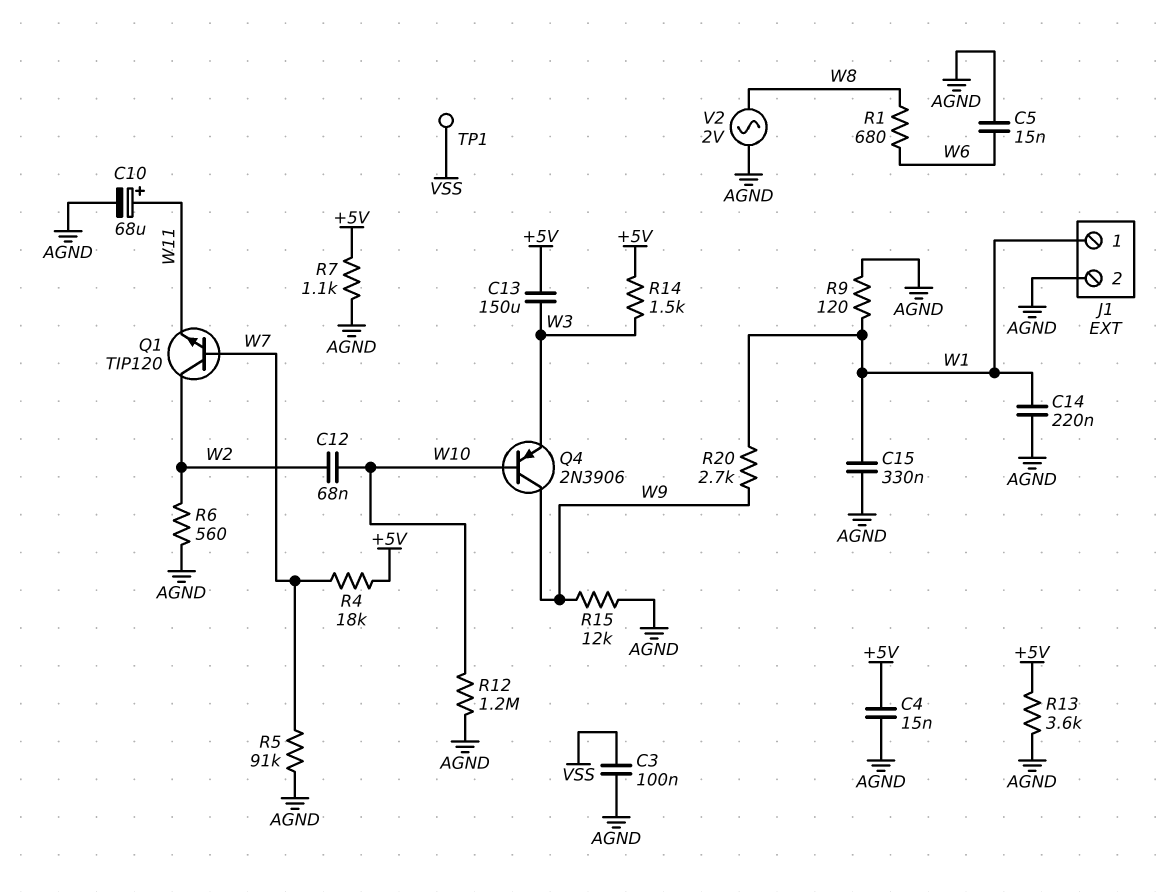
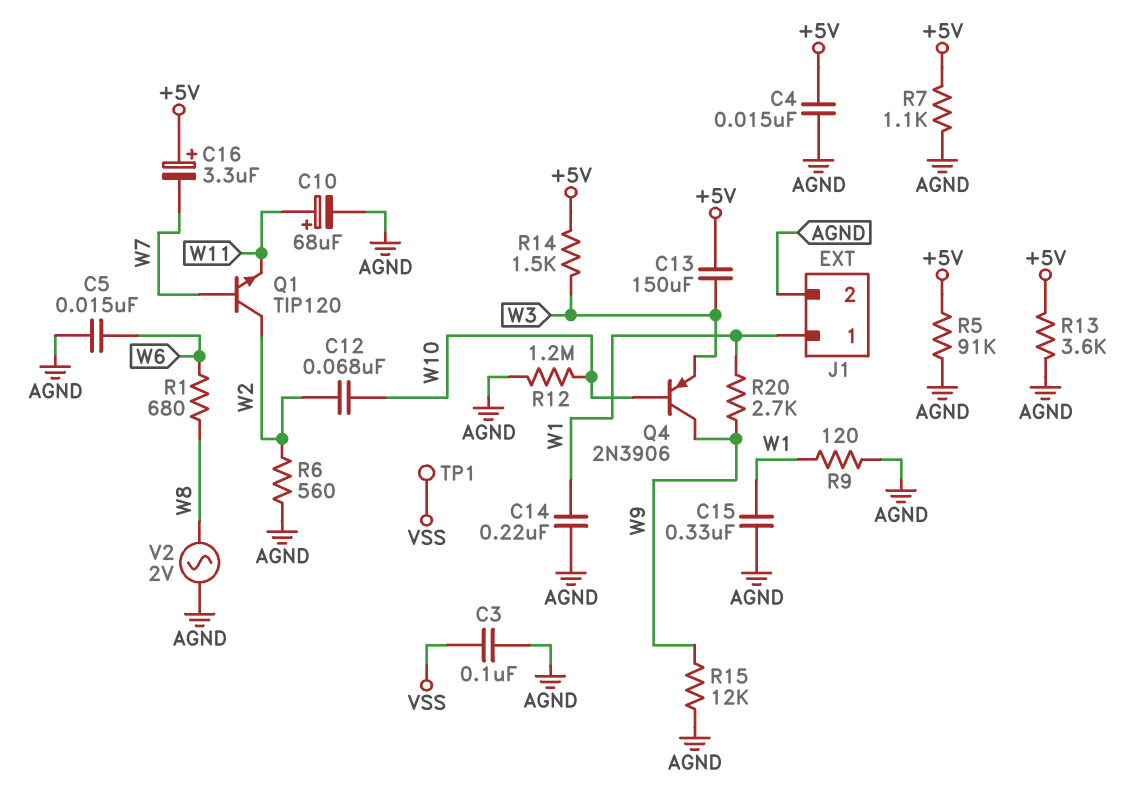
C16: none -> 3.3uF (plus +5V, minus W7)
R4: 18k (+5V, W7) -> none
R5: 91k (AGND, W7) -> 91k (+5V, AGND)

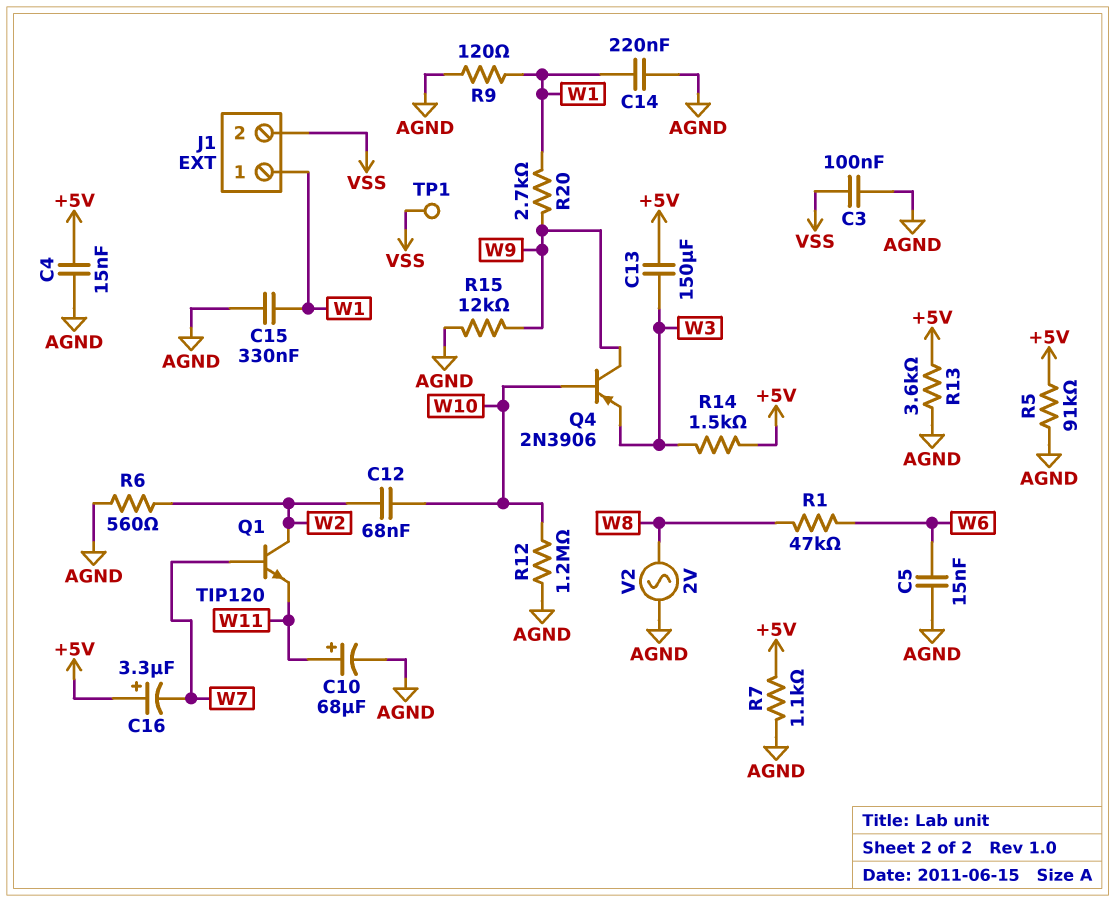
J1 pin 2: AGND -> VSS
R1: 680 (W6, W8) -> 47k (W6, W8)

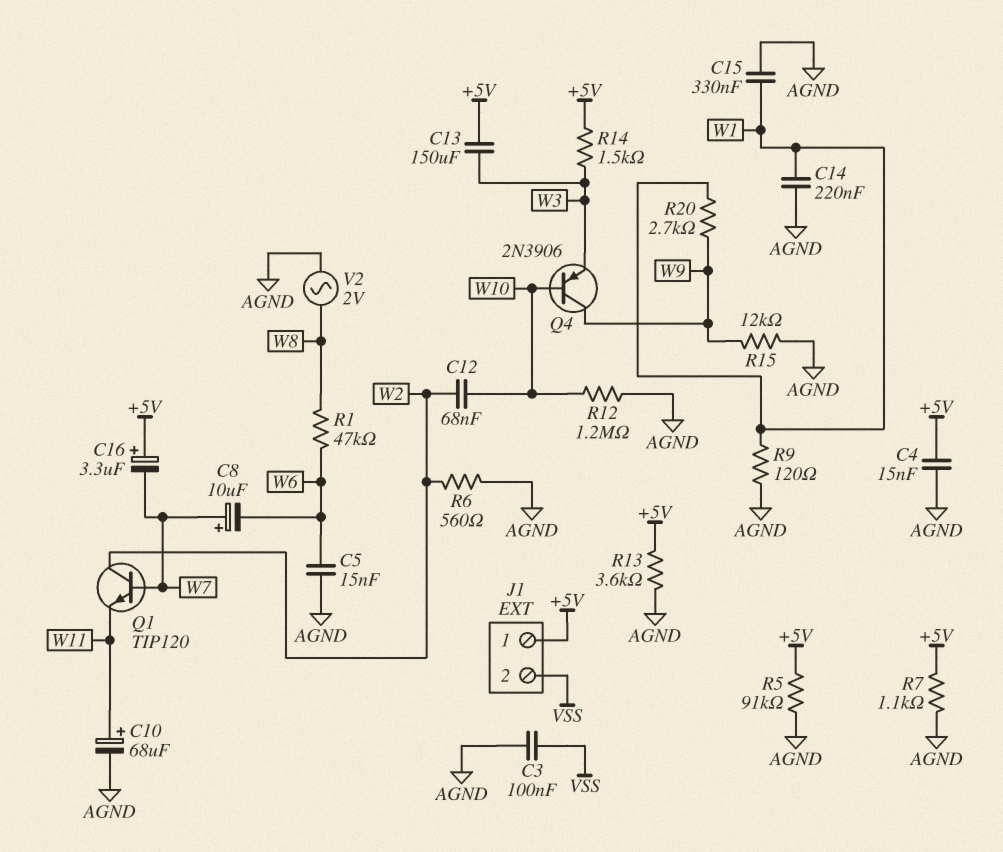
C8: none -> 10uF (plus W7, minus W6)
J1 pin 1: W1 -> +5V
TP1: test point (VSS) -> none

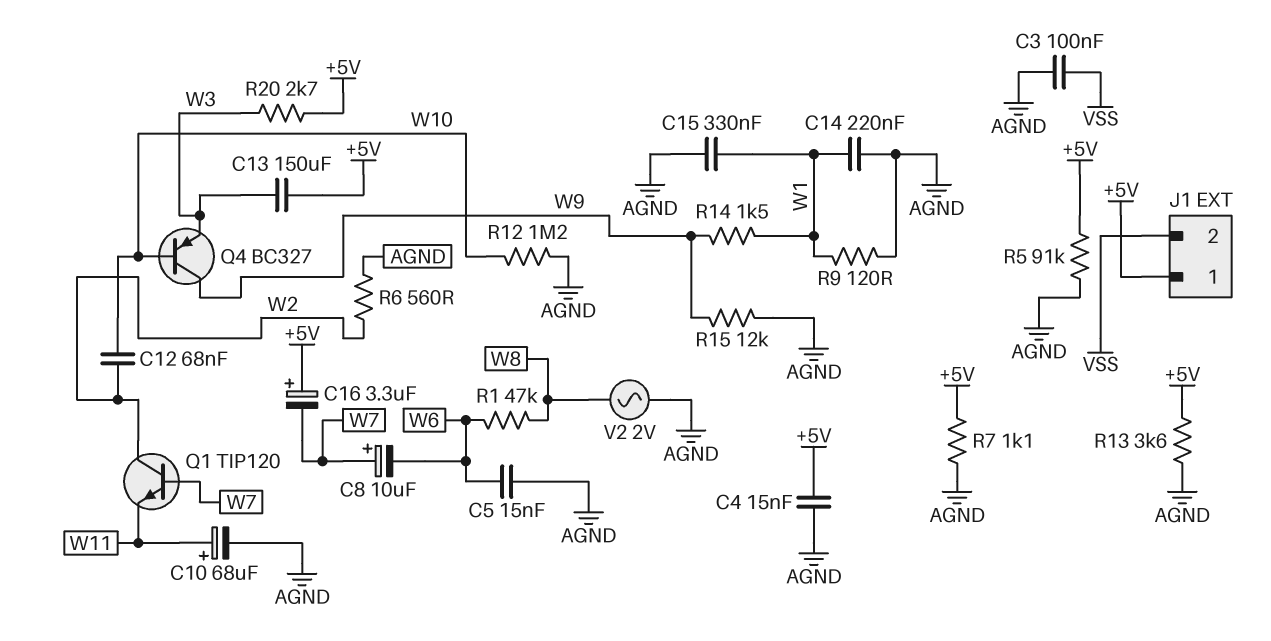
Q4: PNP 2N3906 (B W10, C W9, E W3) -> PNP BC327 (B W10, C W9, E W3)
R14: 1.5k (+5V, W3) -> 1.5k (W1, W9)
R20: 2.7k (W1, W9) -> 2.7k (+5V, W3)

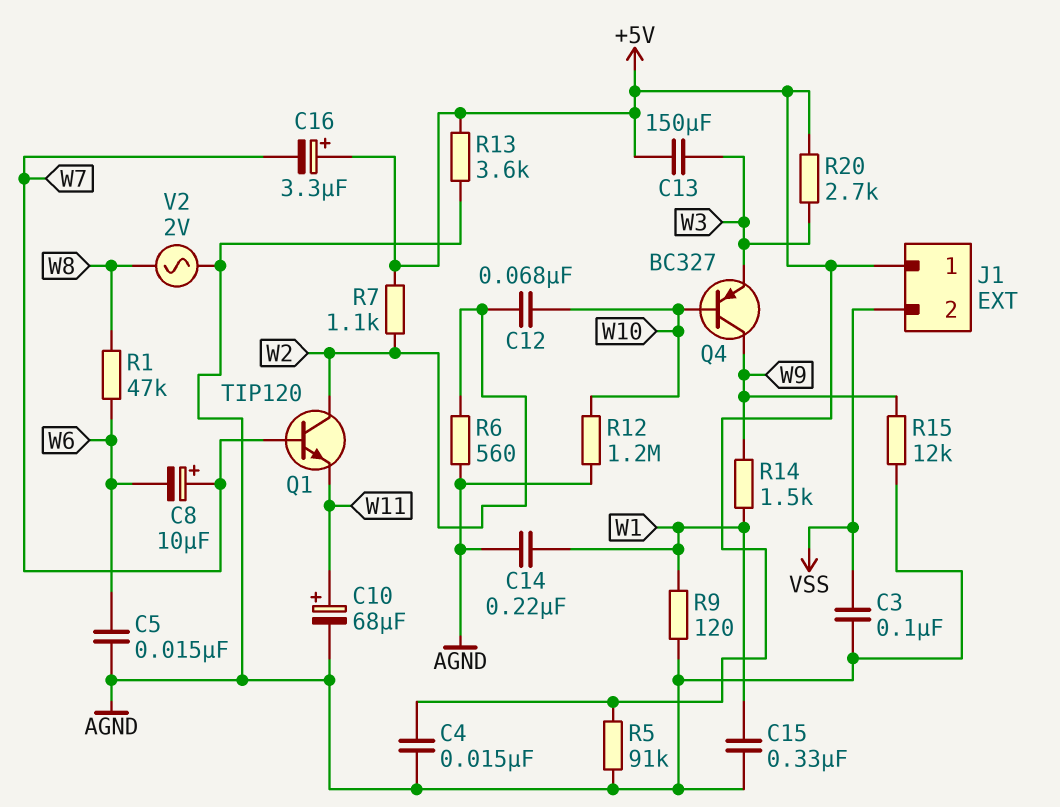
R7: 1.1k (+5V, AGND) -> 1.1k (+5V, W2)

